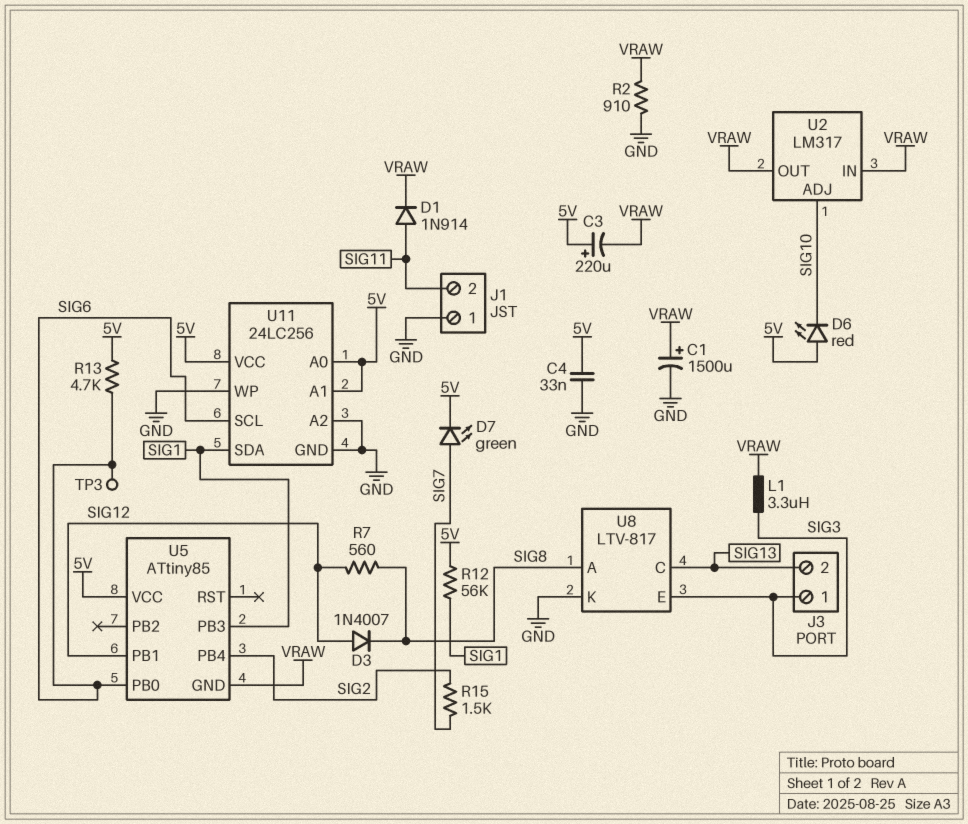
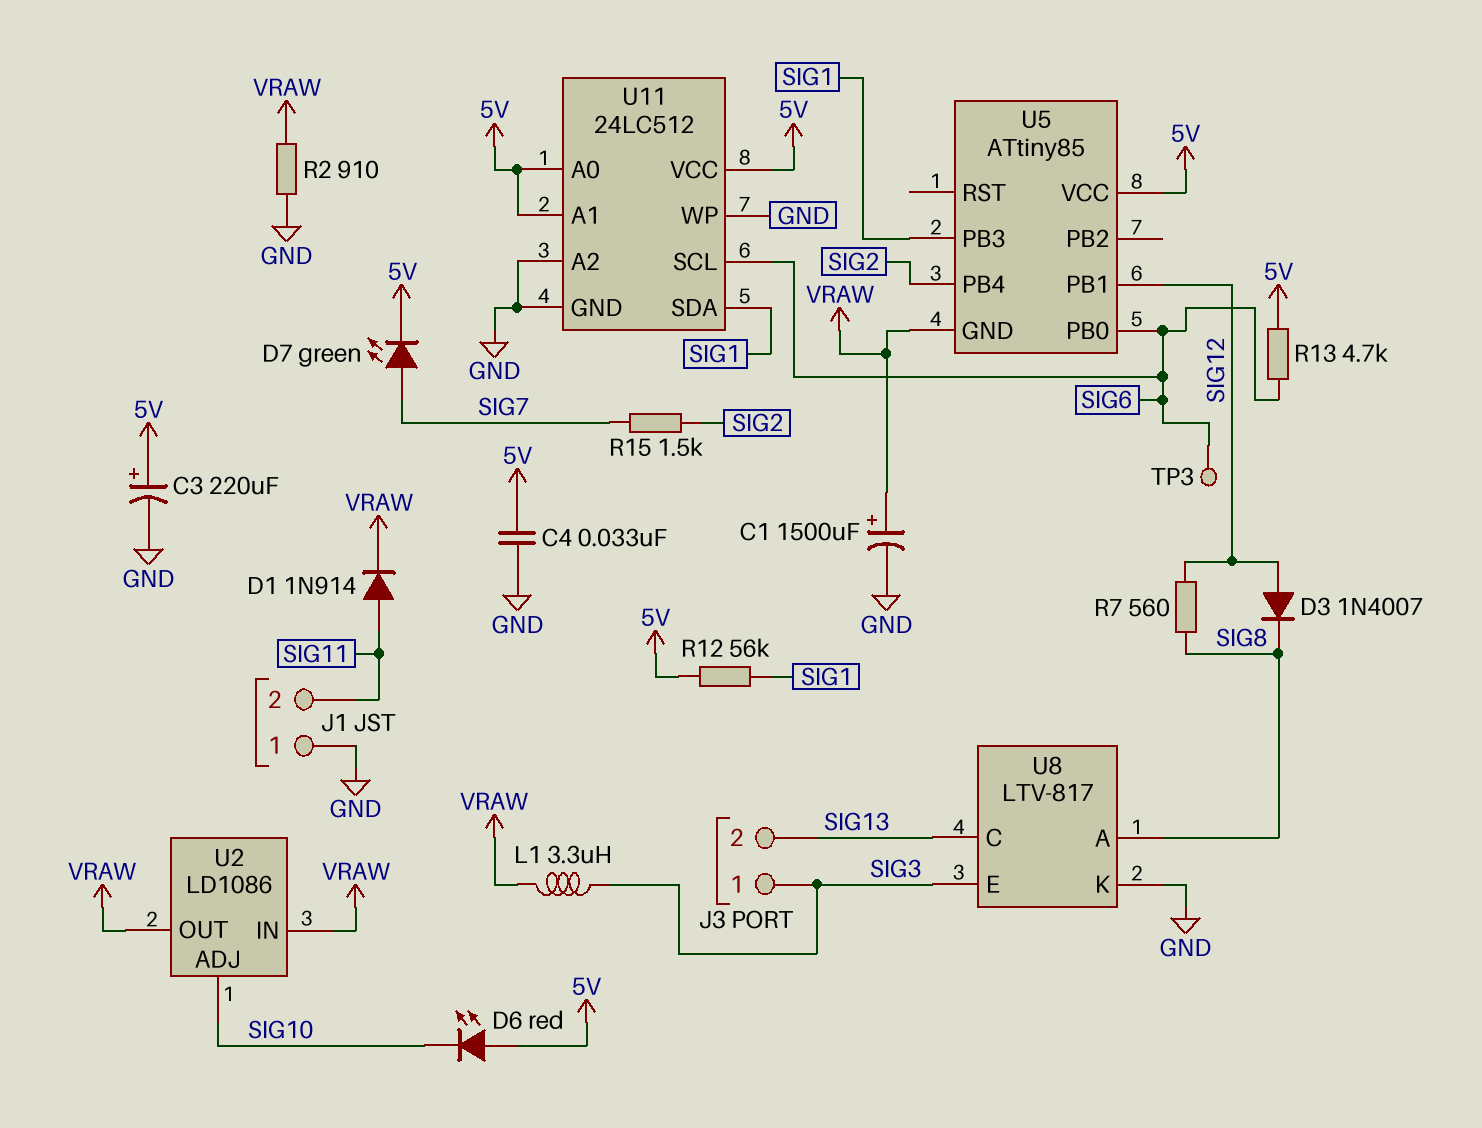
C3: 220uF (plus 5V, minus VRAW) -> 220uF (plus 5V, minus GND)
U2: LM317 -> LD1086
U11: 24LC256 -> 24LC512

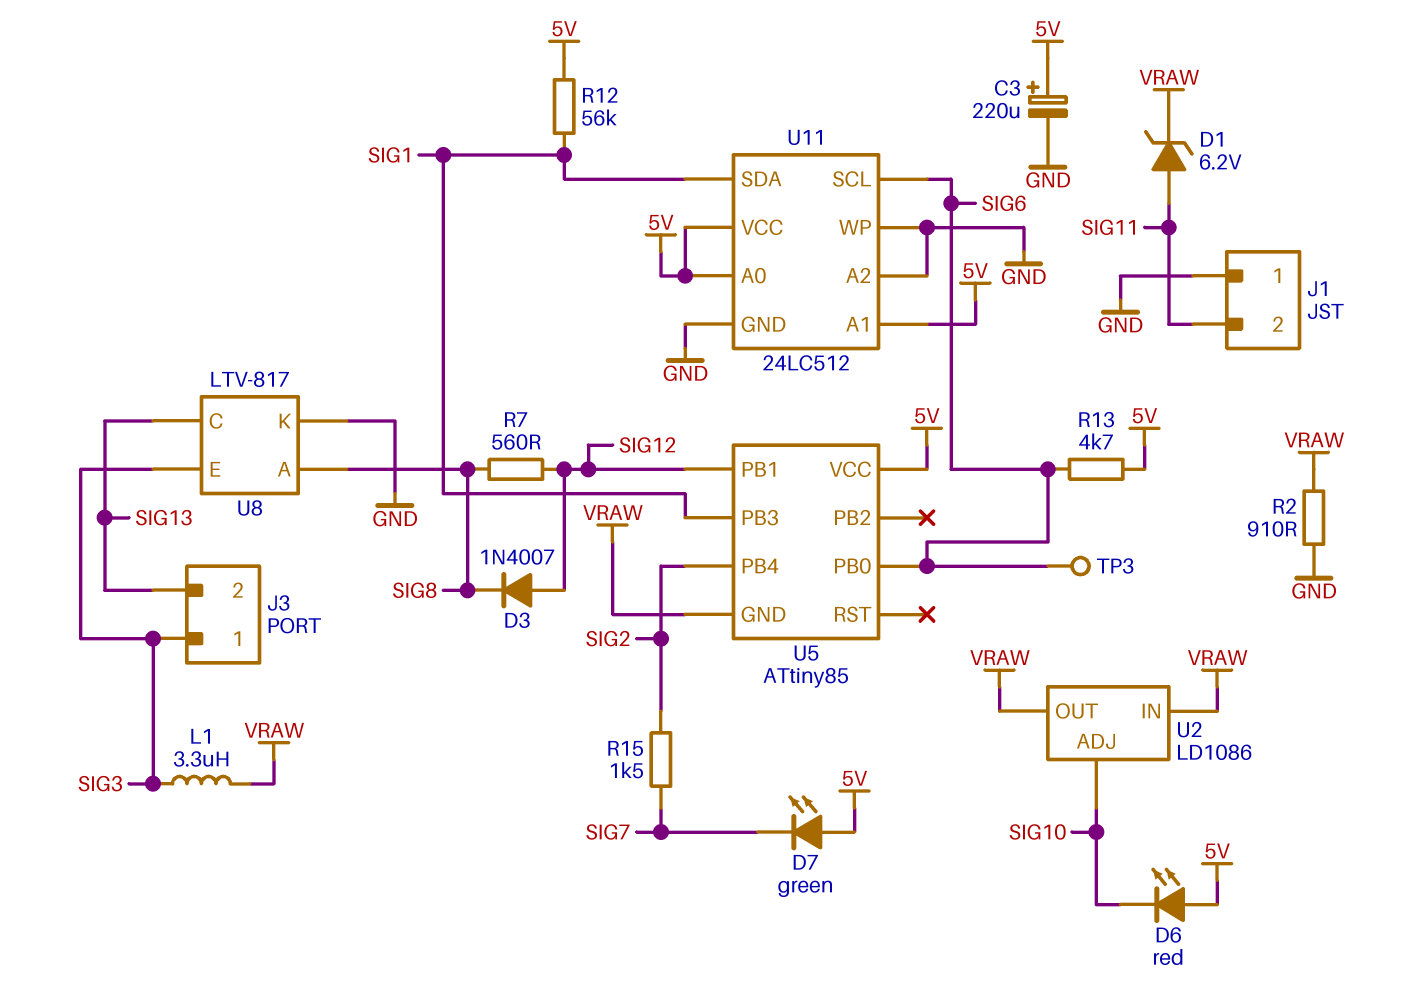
C1: 1500uF (plus VRAW, minus GND) -> none
C4: 33nF (5V, GND) -> none
D1: diode 1N914 (A SIG11, K VRAW) -> zener 6.2V (A SIG11, K VRAW)
D7: LED green (A SIG7, K 5V) -> LED green (A 5V, K SIG7)

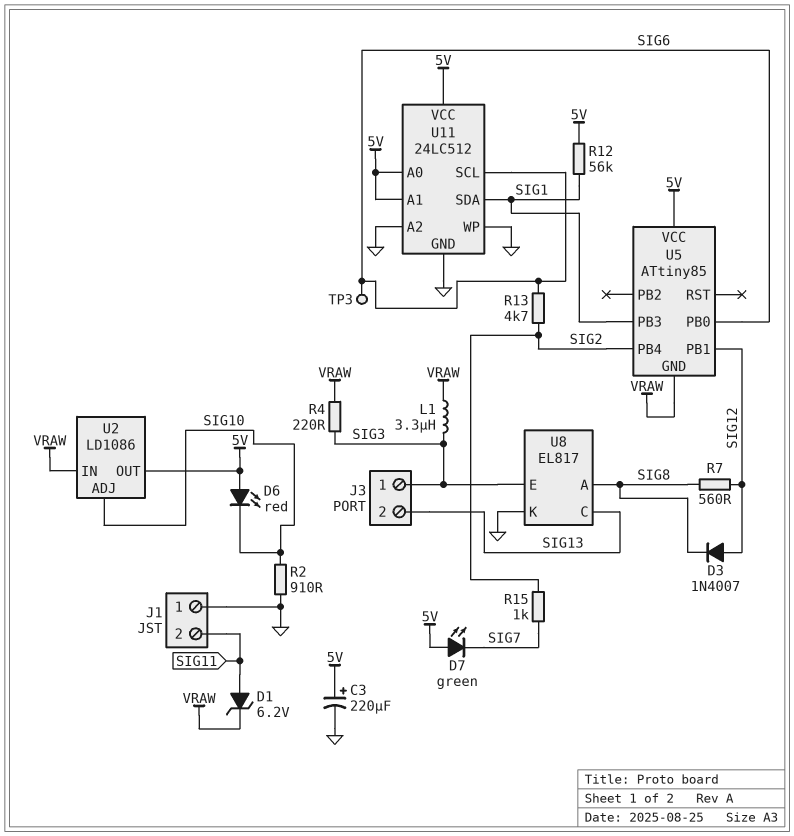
R2: 910 (GND, VRAW) -> 910 (GND, SIG10)
R4: none -> 220 (SIG3, VRAW)
R13: 4.7k (5V, SIG6) -> 4.7k (SIG2, SIG6)
R15: 1.5k (SIG2, SIG7) -> 1k (SIG2, SIG7)
U2 pin OUT: VRAW -> 5V
U8: LTV-817 -> EL817

